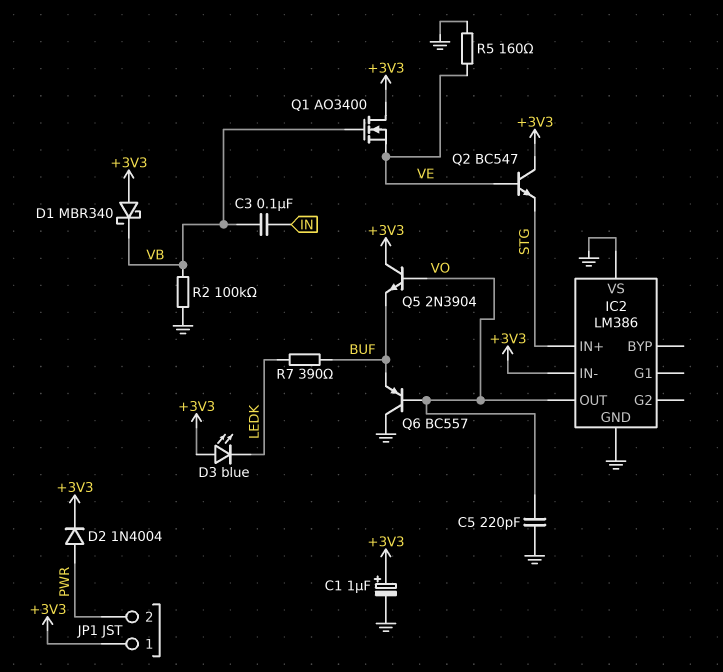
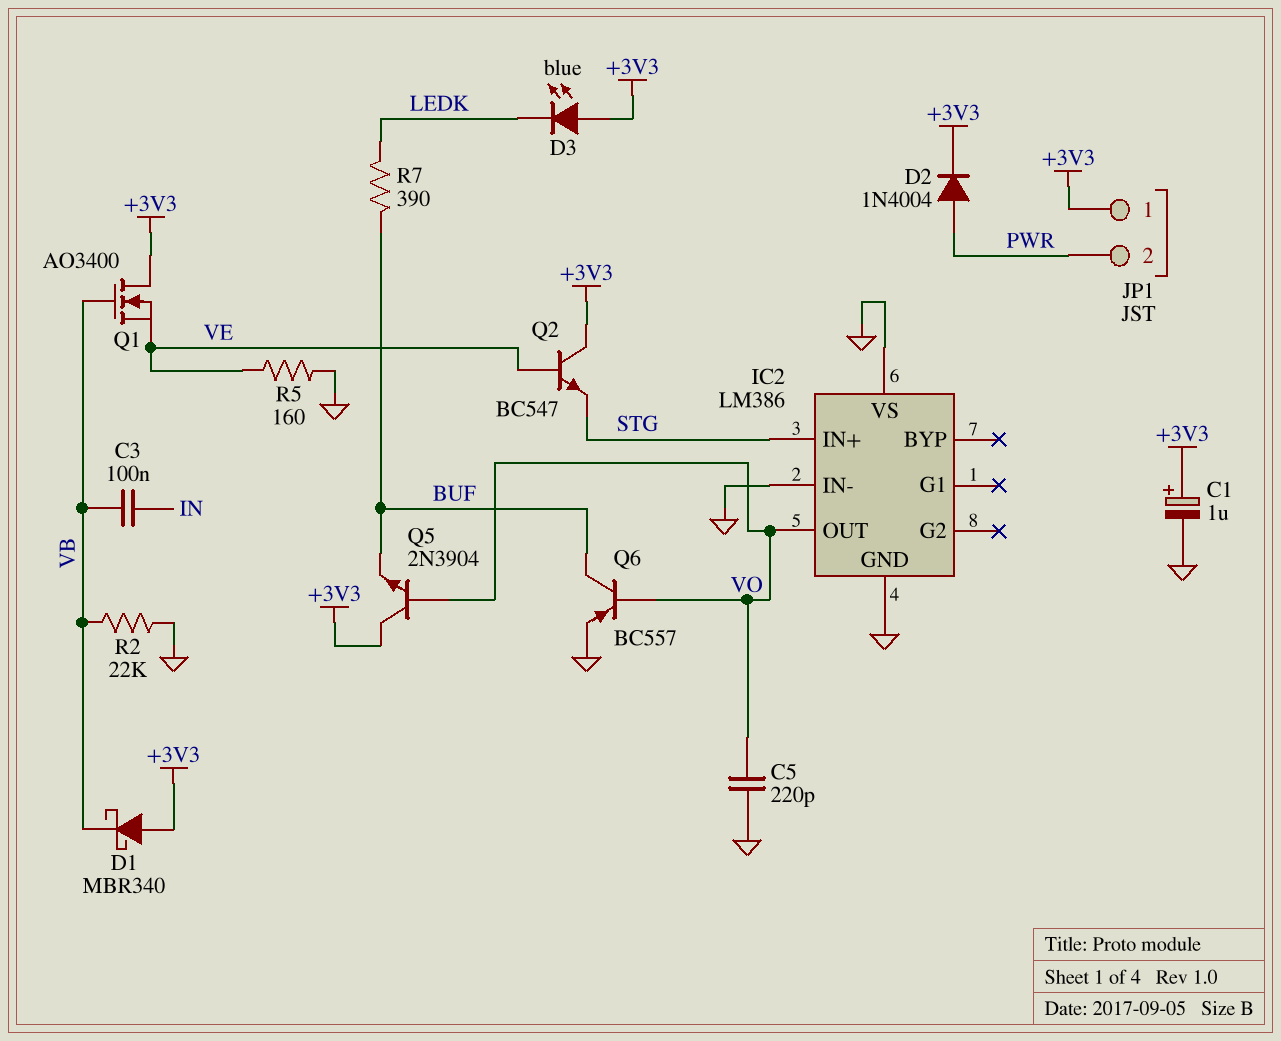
IC2 pin IN-: +3V3 -> GND
Q6: PNP BC557 (B VO, C GND, E BUF) -> PNP BC557 (B VO, C BUF, E GND)
R2: 100k (GND, VB) -> 22k (GND, VB)

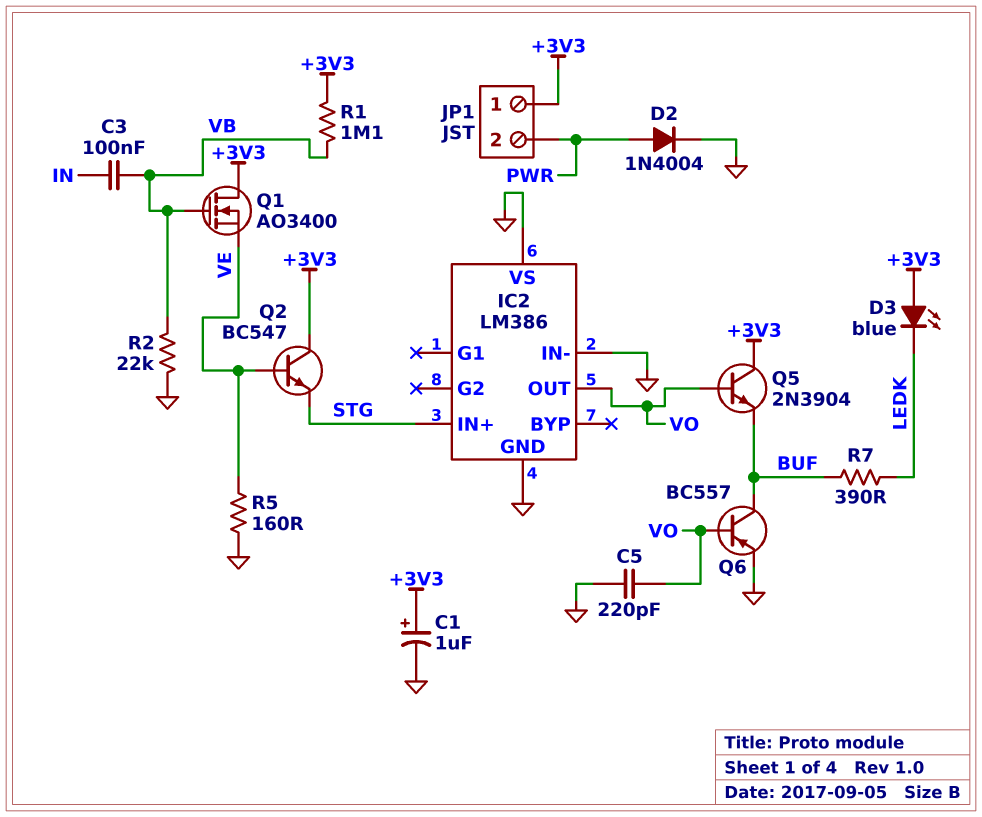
D1: schottky MBR340 (A +3V3, K VB) -> none
D2: diode 1N4004 (A PWR, K +3V3) -> diode 1N4004 (A PWR, K GND)
R1: none -> 1.1M (+3V3, VB)

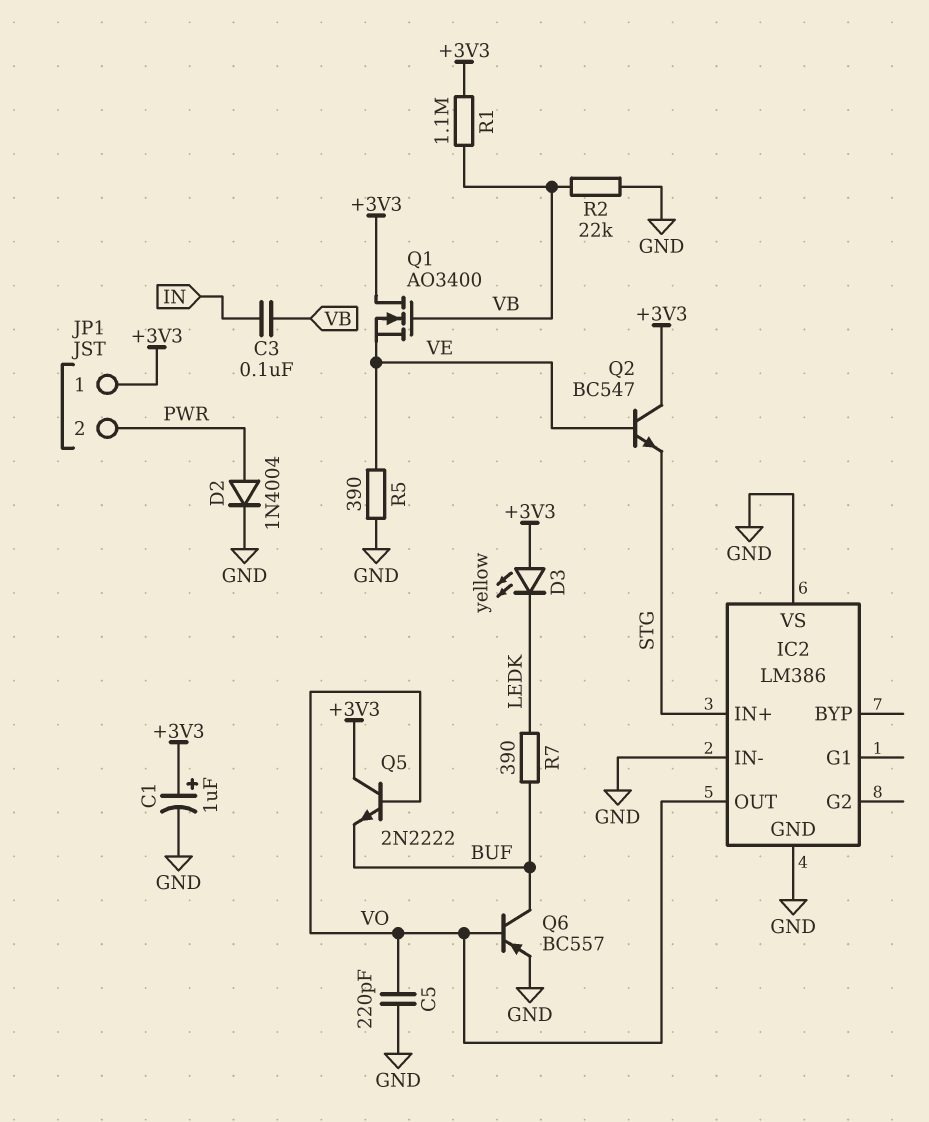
D3: LED blue (A +3V3, K LEDK) -> LED yellow (A +3V3, K LEDK)
Q5: NPN 2N3904 (B VO, C +3V3, E BUF) -> NPN 2N2222 (B VO, C +3V3, E BUF)
R5: 160 (GND, VE) -> 390 (GND, VE)

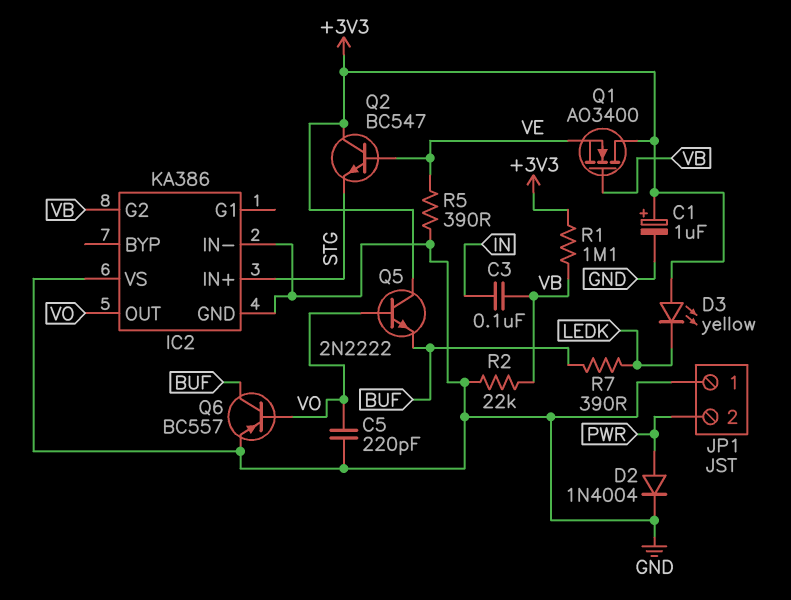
IC2: LM386 -> KA386
IC2 pin G2: none -> VB
JP1 pin 1: +3V3 -> GND

